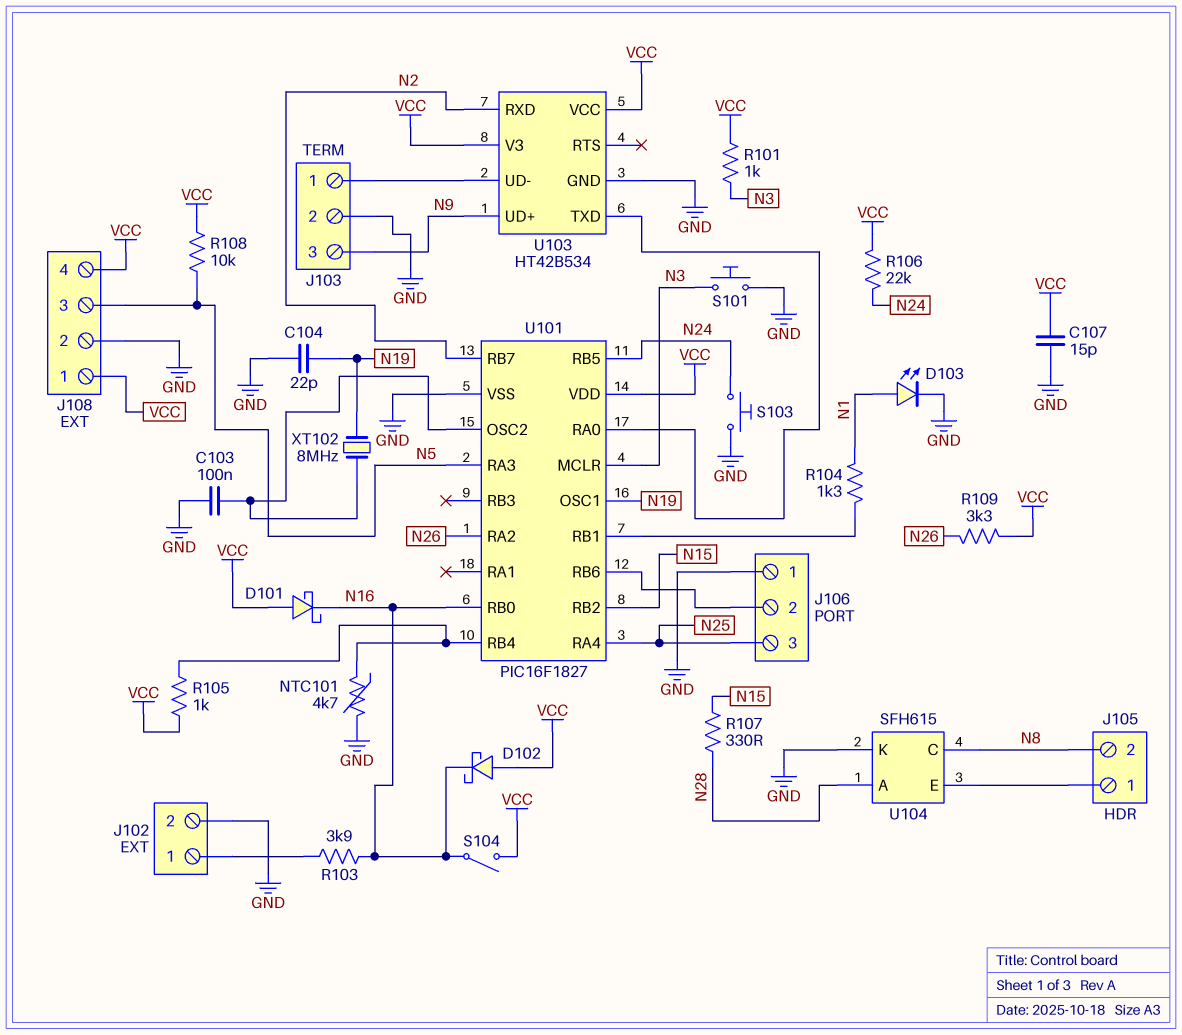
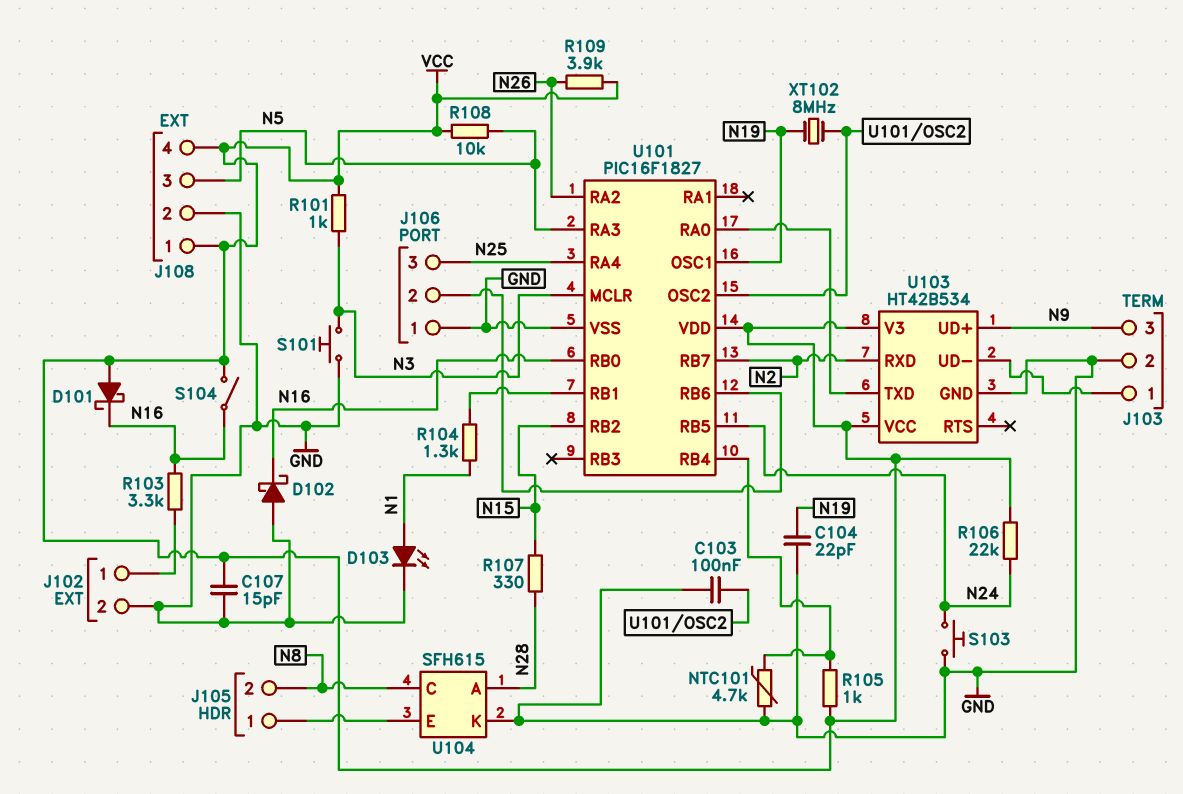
D102: schottky (A VCC, K N16) -> schottky (A GND, K N16)
R103: 3.9k (J102/1, N16) -> 3.3k (J102/1, N16)
R109: 3.3k (N26, VCC) -> 3.9k (N26, VCC)

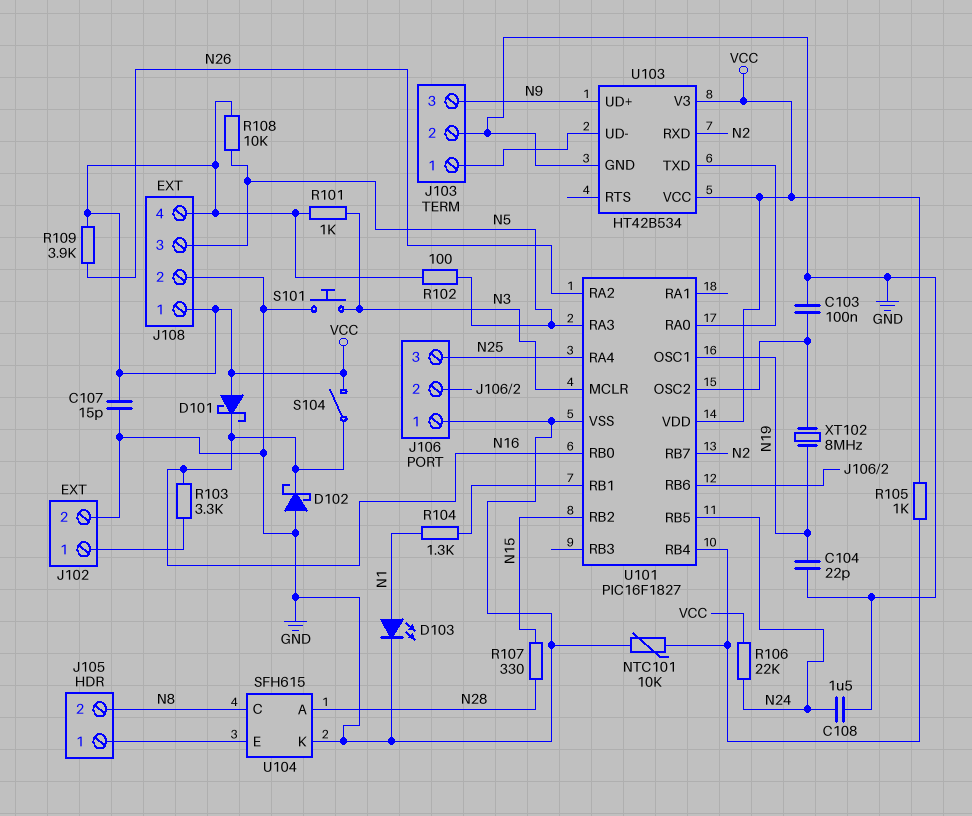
C108: none -> 1.5uF (GND, N24)
NTC101: 4.7k (GND, U101/RB4) -> 10k (GND, U101/RB4)
R102: none -> 100 (N5, VCC)
S103: button (GND, N24) -> none

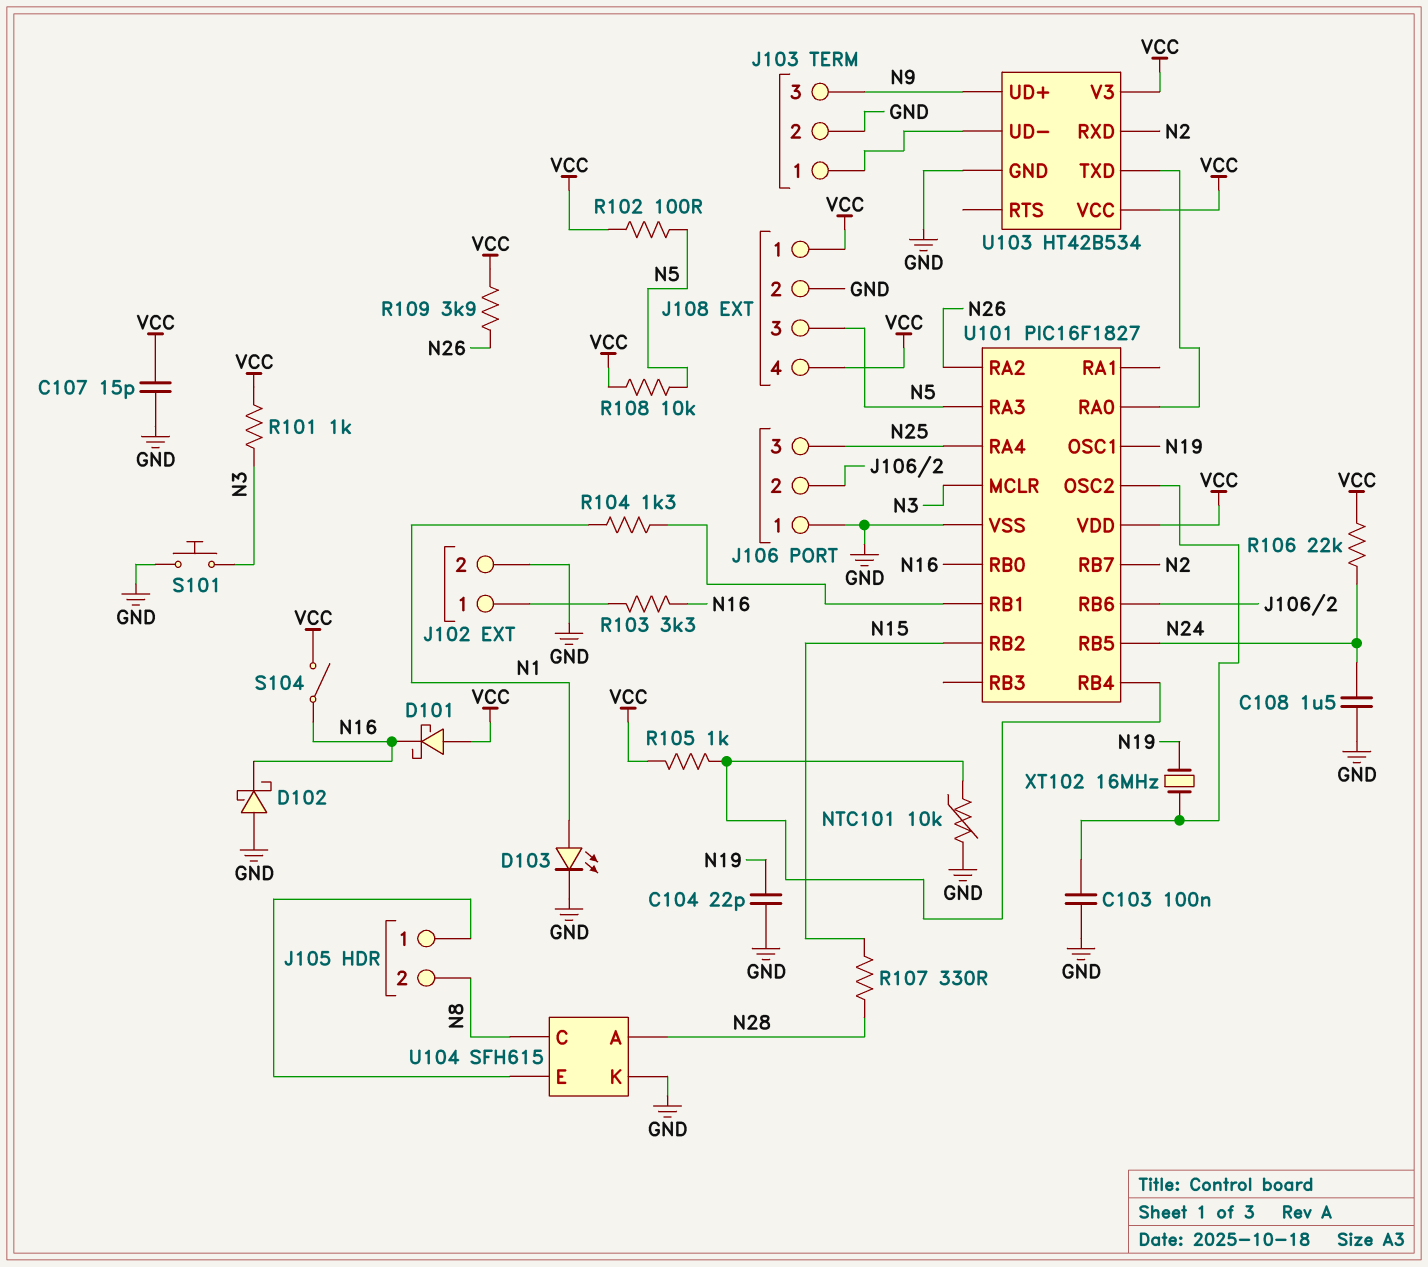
XT102: 8MHz (N19, U101/OSC2) -> 16MHz (N19, U101/OSC2)

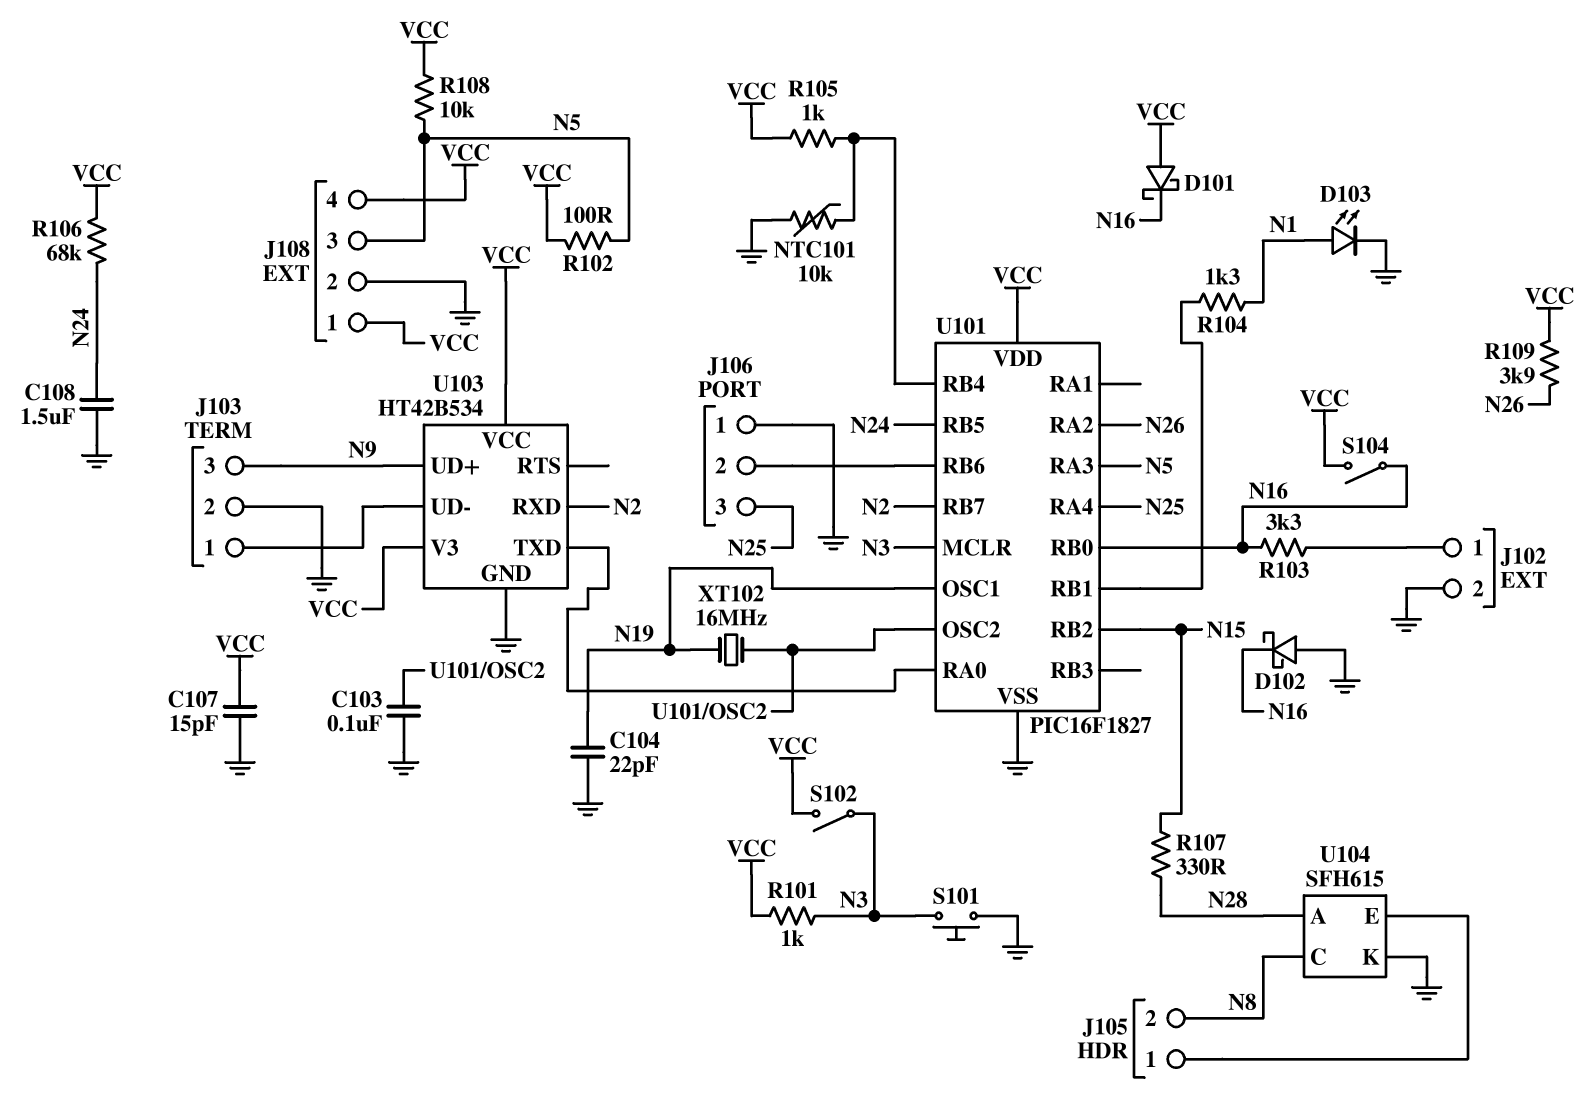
R106: 22k (N24, VCC) -> 68k (N24, VCC)
S102: none -> switch (N3, VCC)

